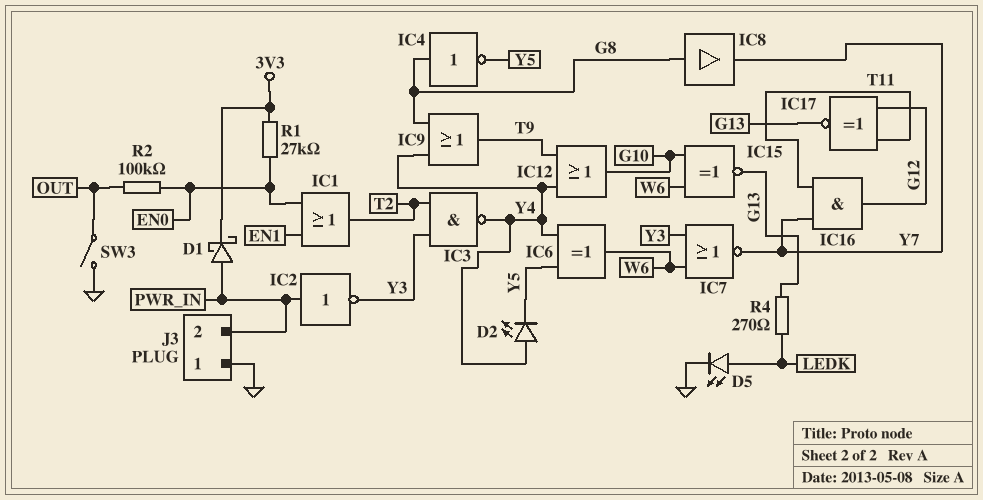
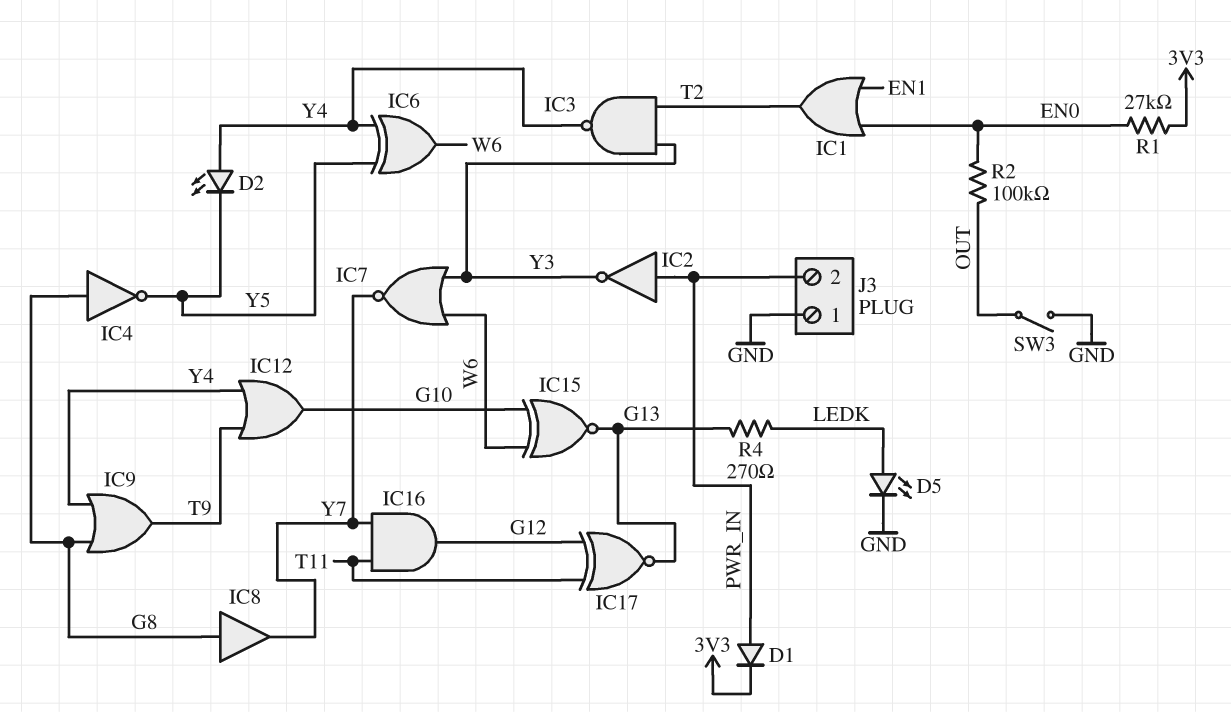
D1: schottky (A PWR_IN, K 3V3) -> diode (A PWR_IN, K 3V3)

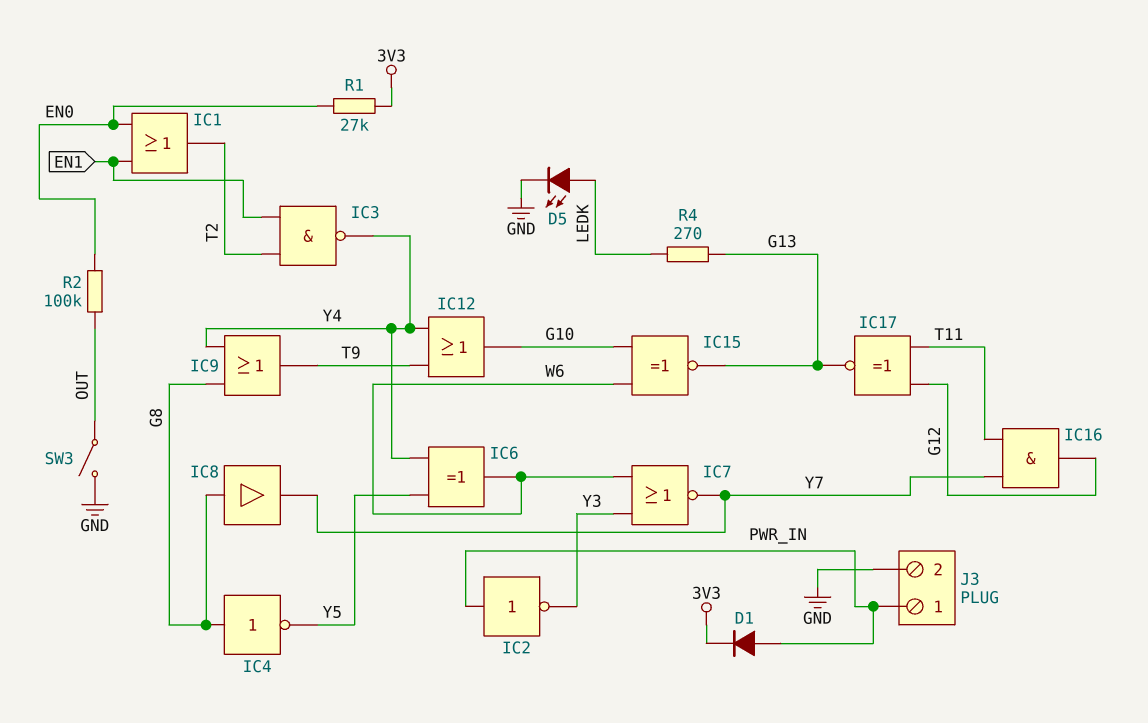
D2: LED (A Y4, K Y5) -> none
IC3: NAND (in T2, in Y3, out Y4) -> NAND (in EN1, in T2, out Y4)
J3 pin 1: GND -> PWR_IN
J3 pin 2: PWR_IN -> GND

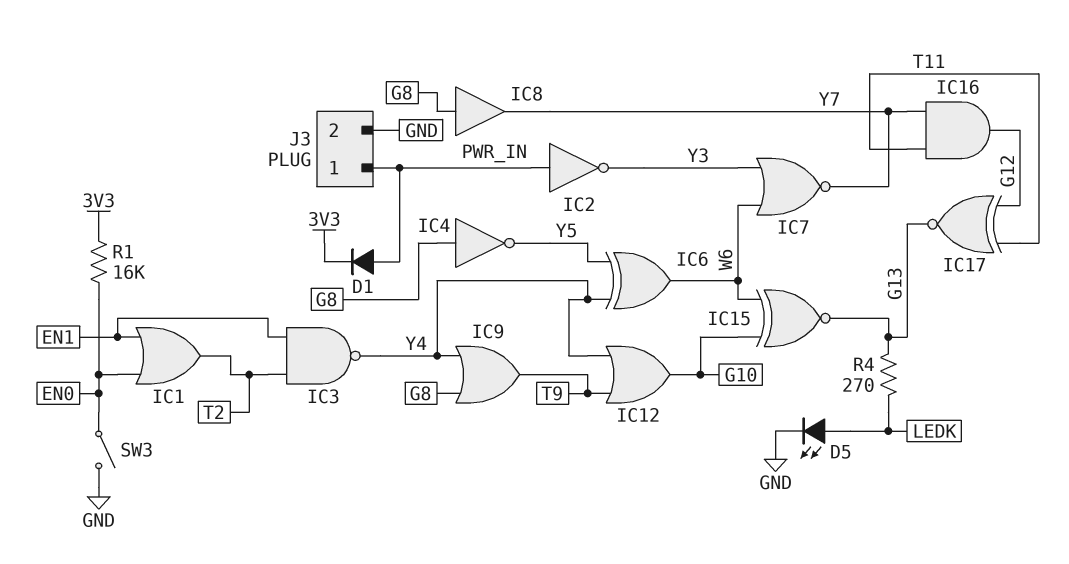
R1: 27k (3V3, EN0) -> 16k (3V3, EN0)
R2: 100k (EN0, OUT) -> none
SW3: switch (GND, OUT) -> switch (EN0, GND)

